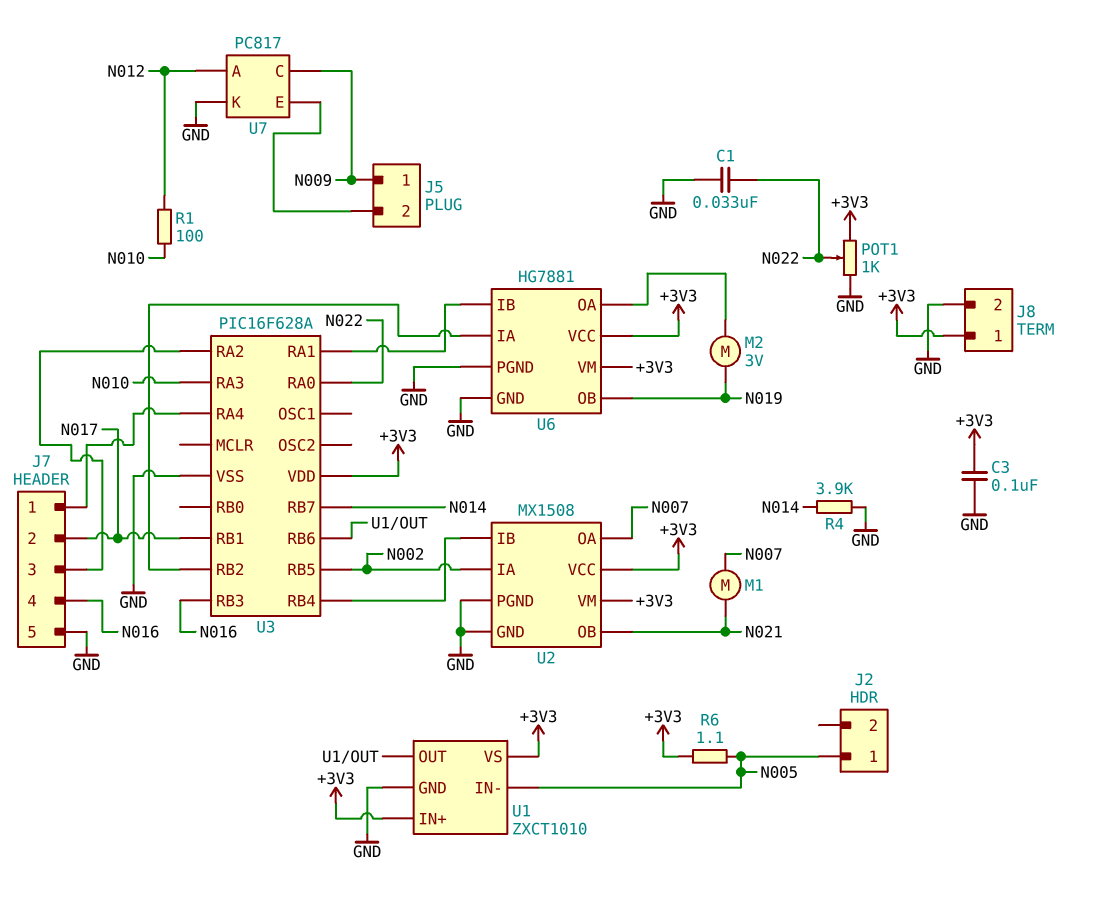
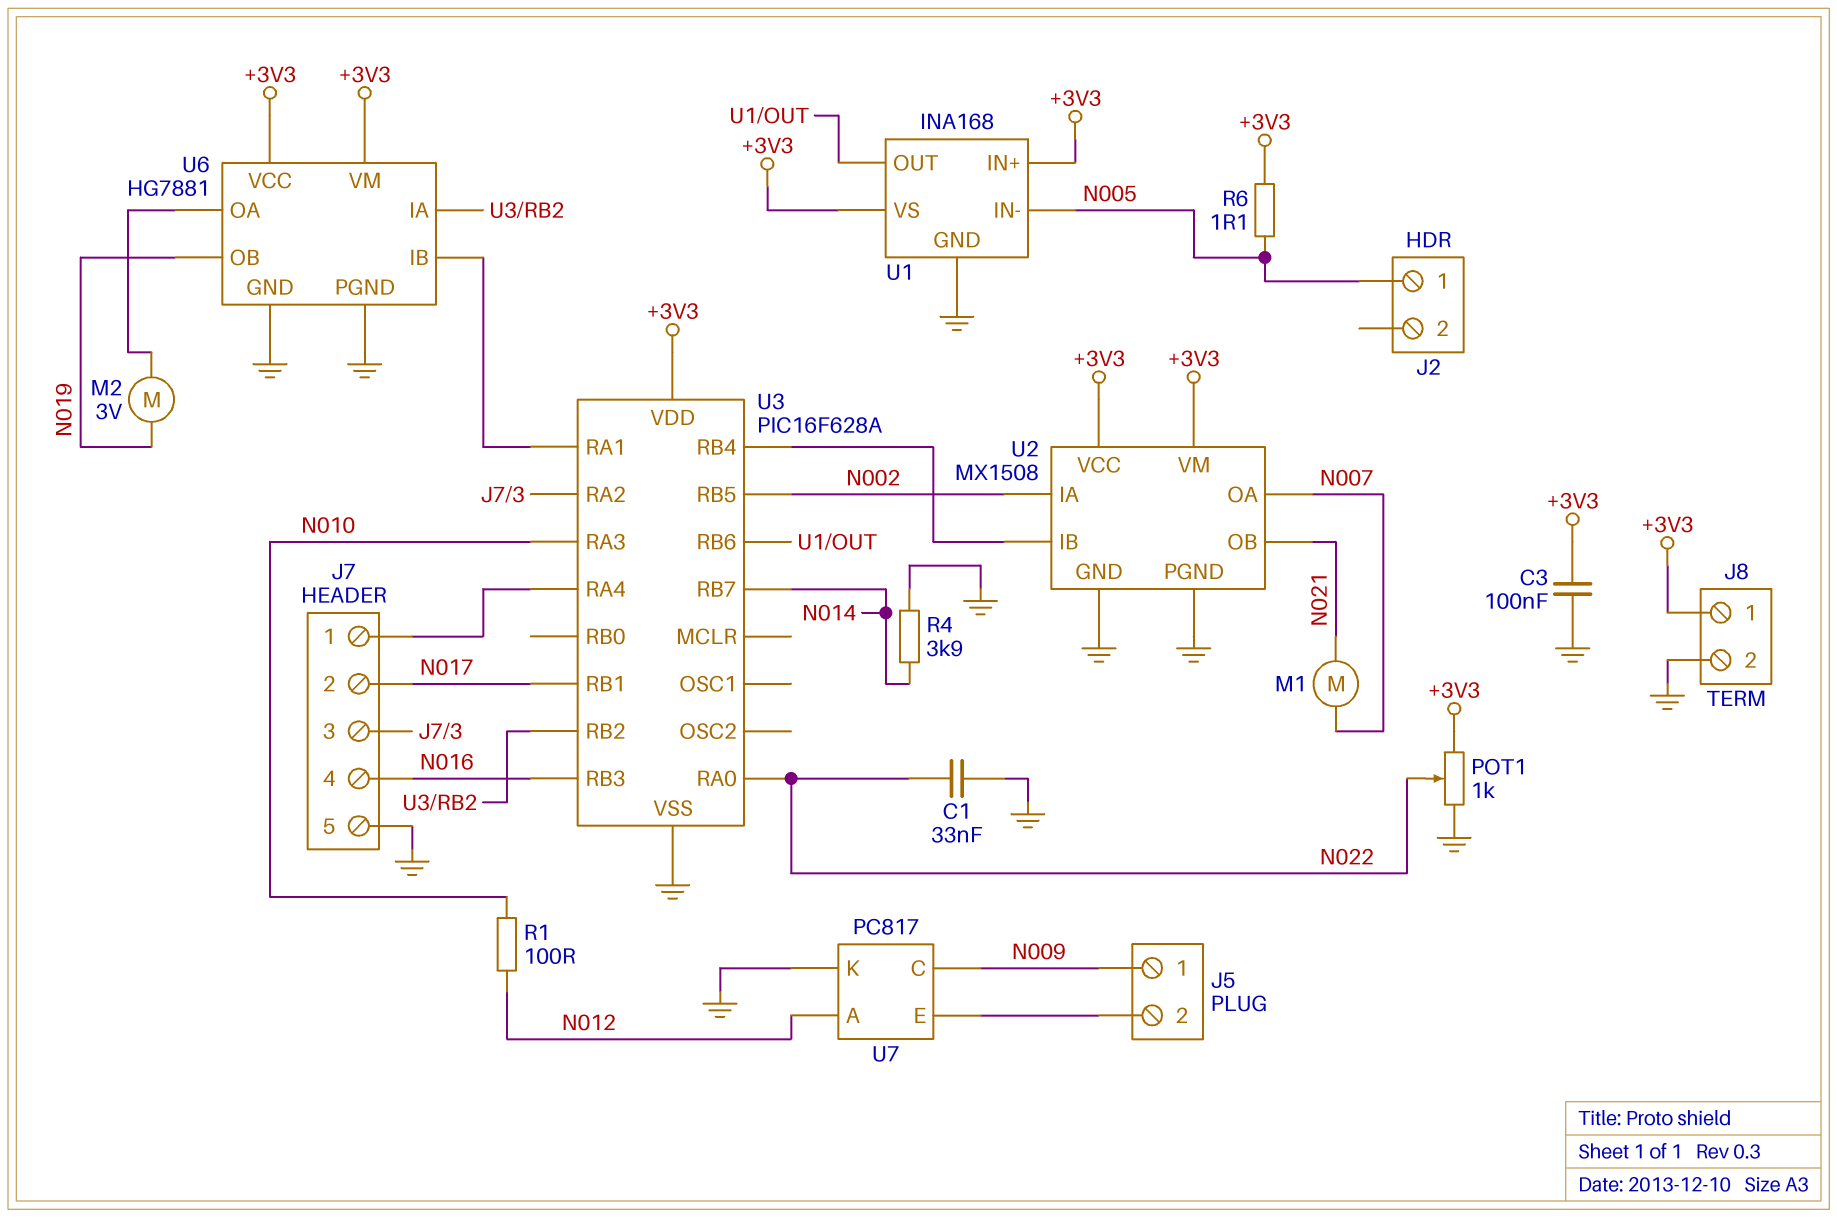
U1: ZXCT1010 -> INA168

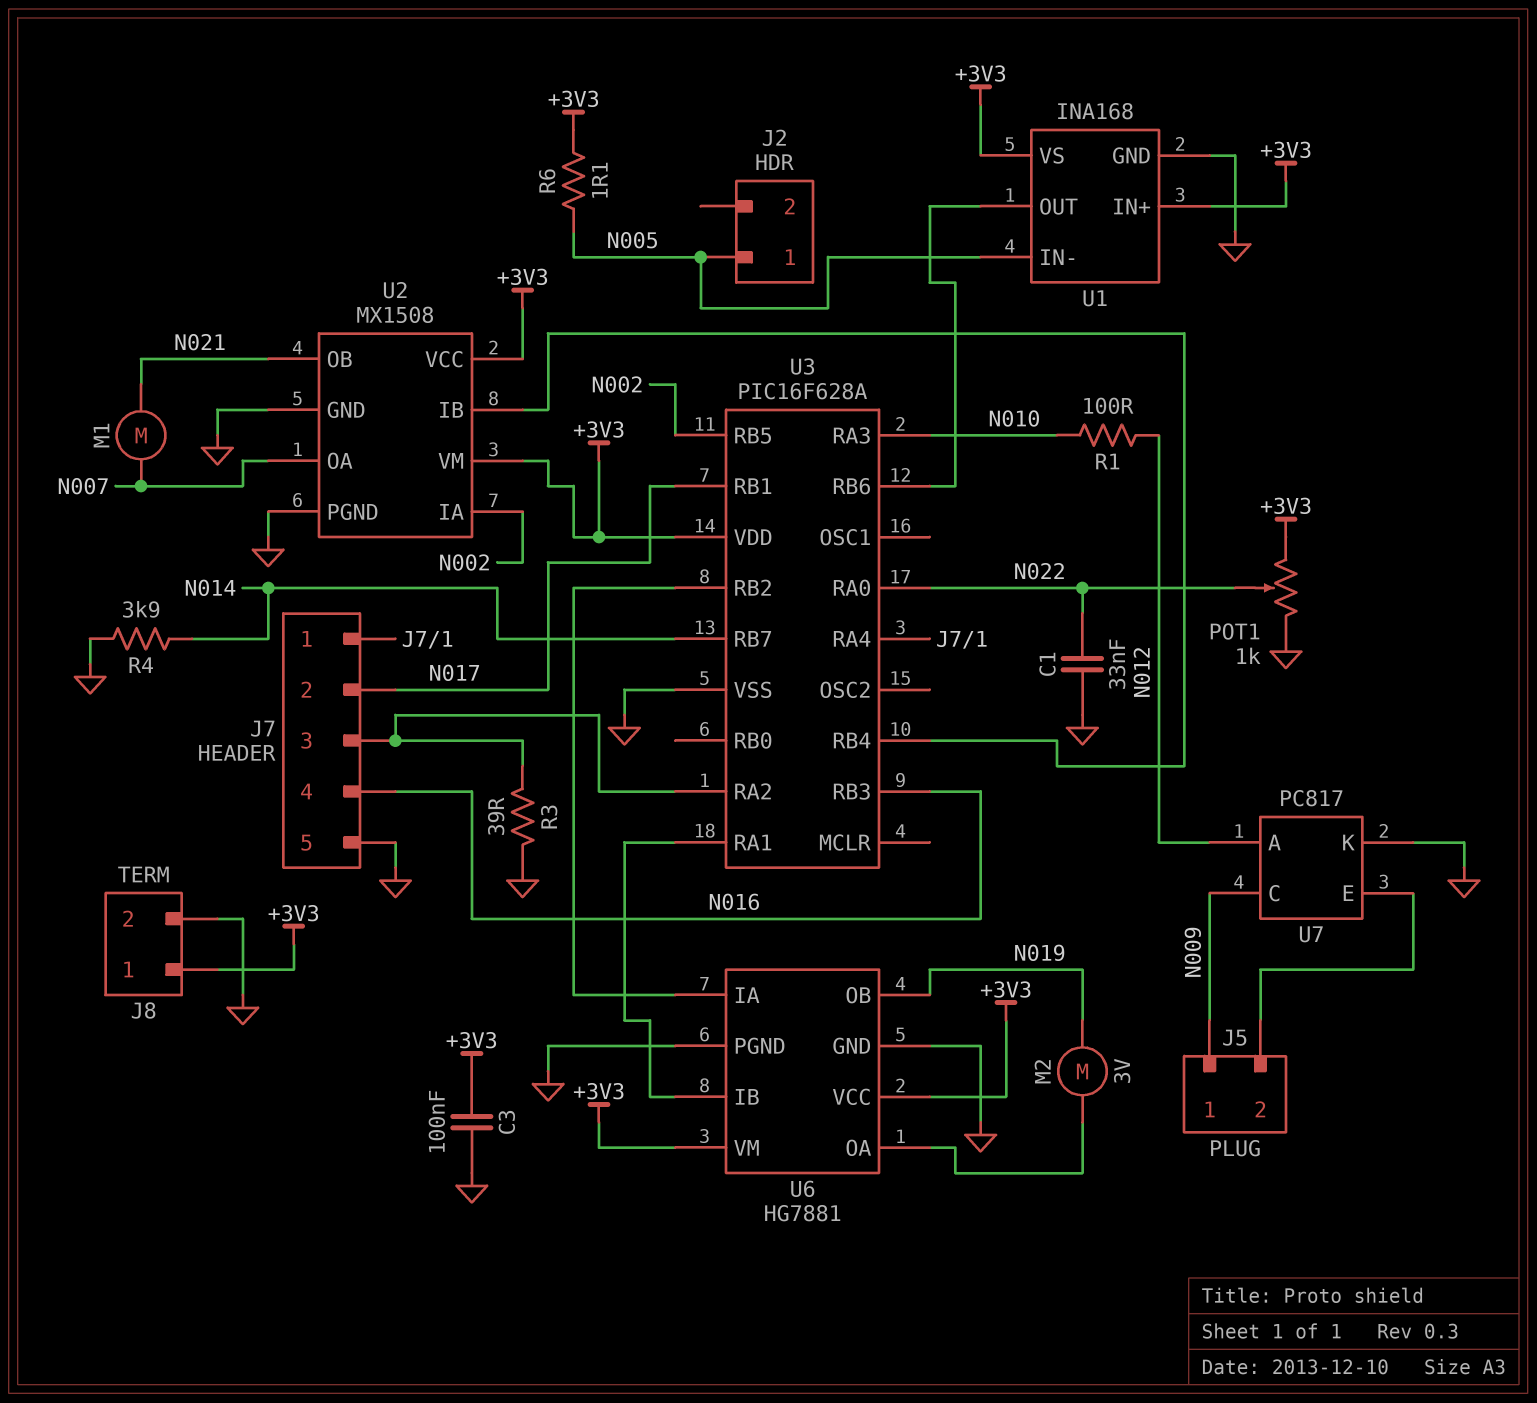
R3: none -> 39 (GND, J7/3)

